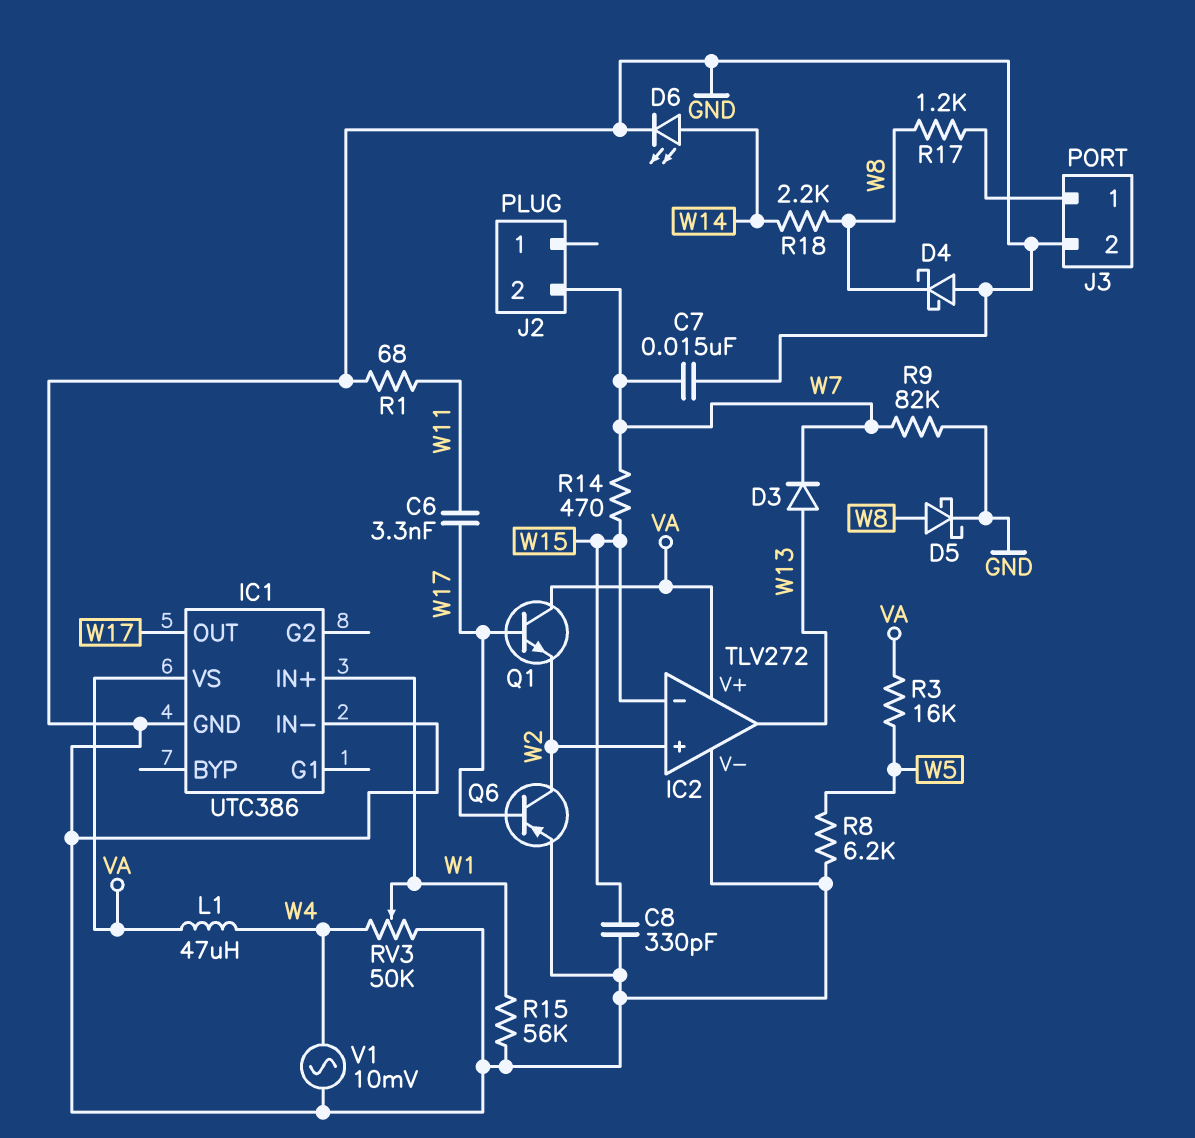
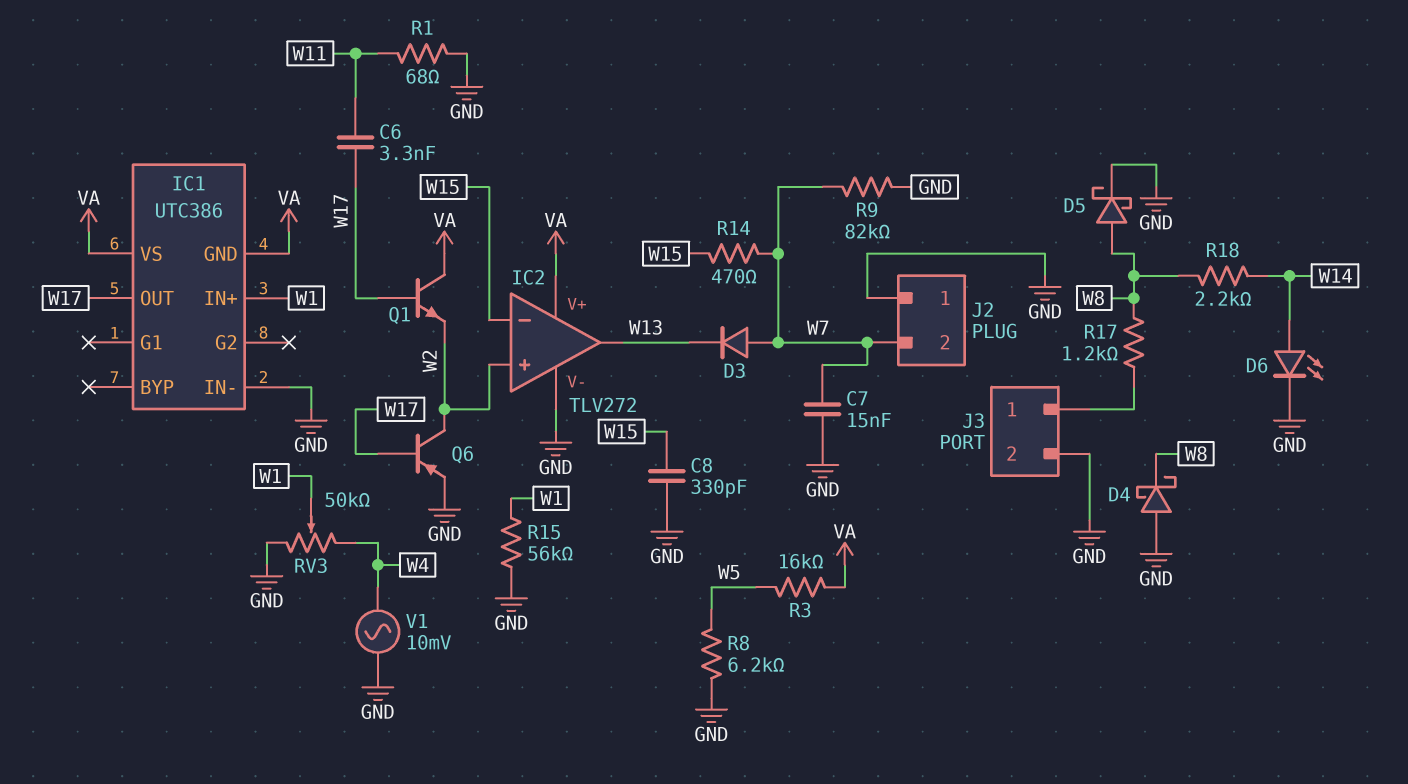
D3: diode (A W13, K W7) -> diode (A W7, K W13)
IC1 pin GND: GND -> VA
J2 pin 1: none -> GND
L1: 47uH (VA, W4) -> none

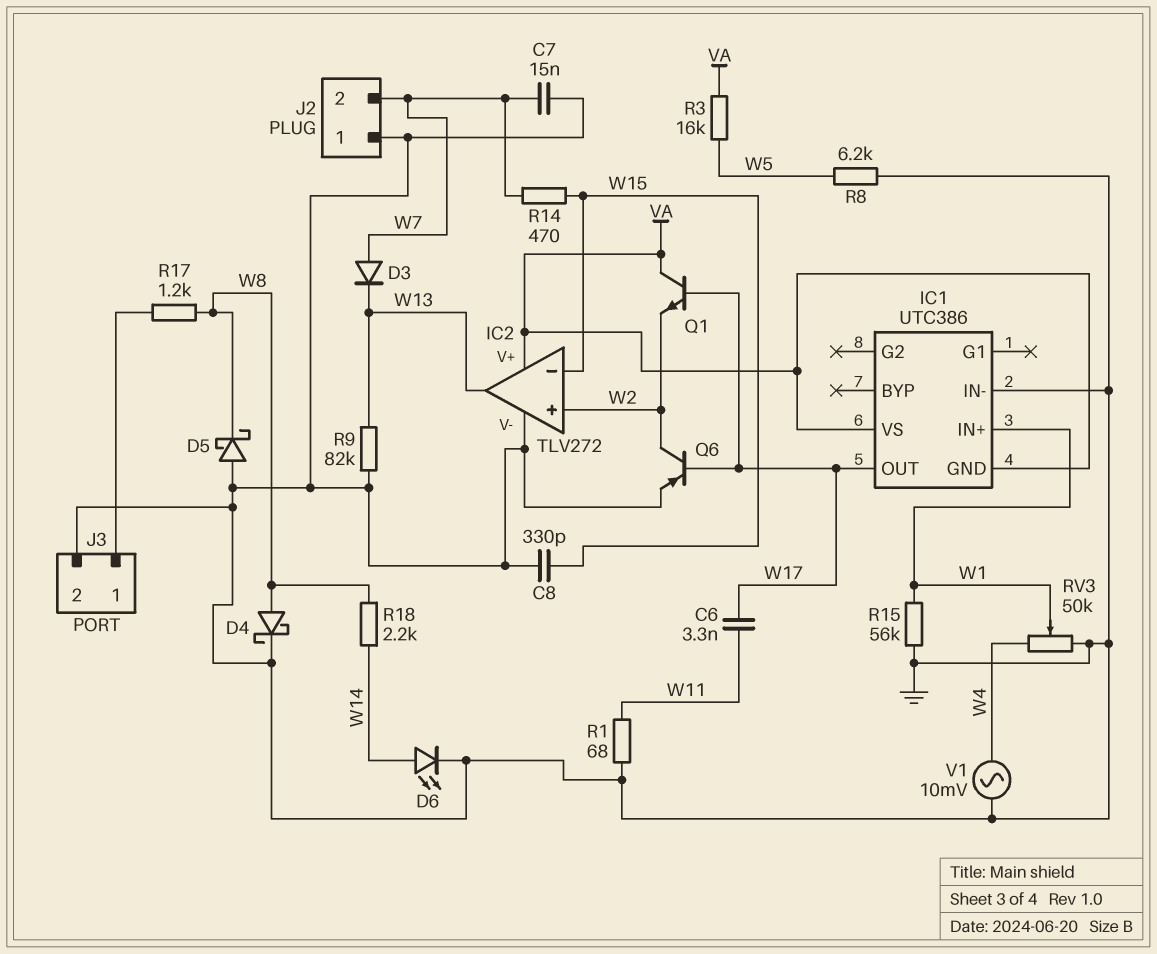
D4: schottky (A GND, K W8) -> schottky (A W8, K GND)
D5: schottky (A W8, K GND) -> schottky (A GND, K W8)
R9: 82k (GND, W7) -> 82k (GND, W13)

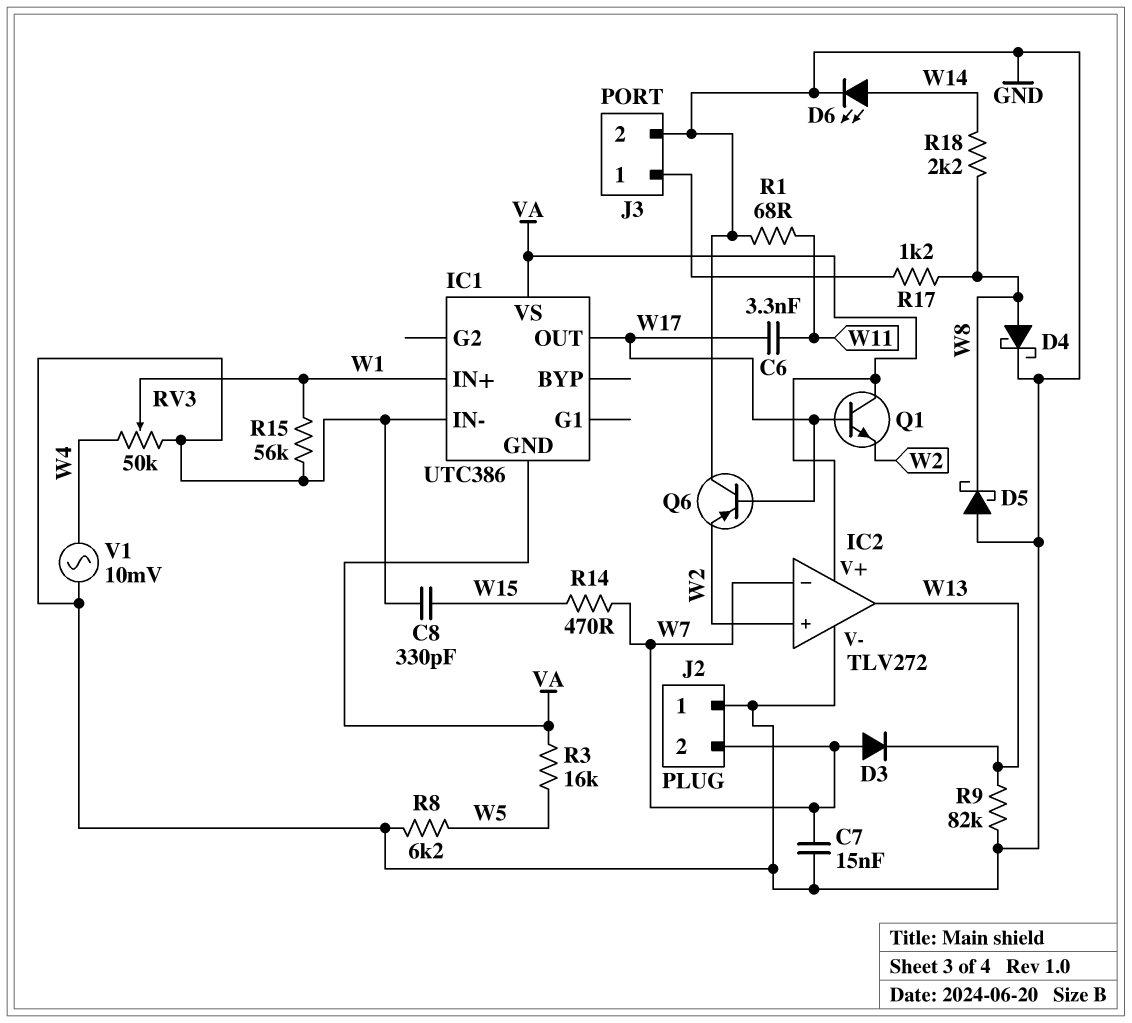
IC2 pin in-: W15 -> W7
Q6: PNP (B W17, C W2, E GND) -> PNP (B W17, C GND, E W2)

